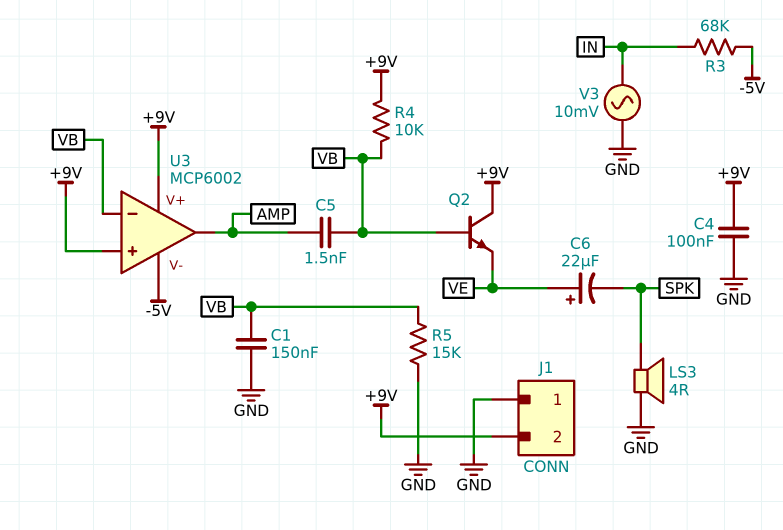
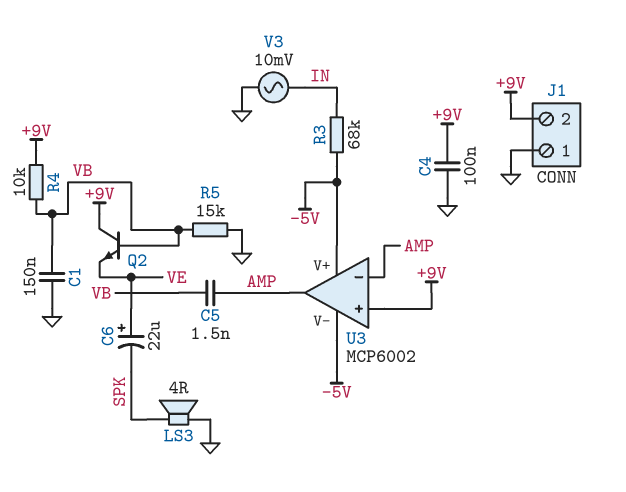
U3 pin V+: +9V -> -5V
U3 pin in-: VB -> AMP

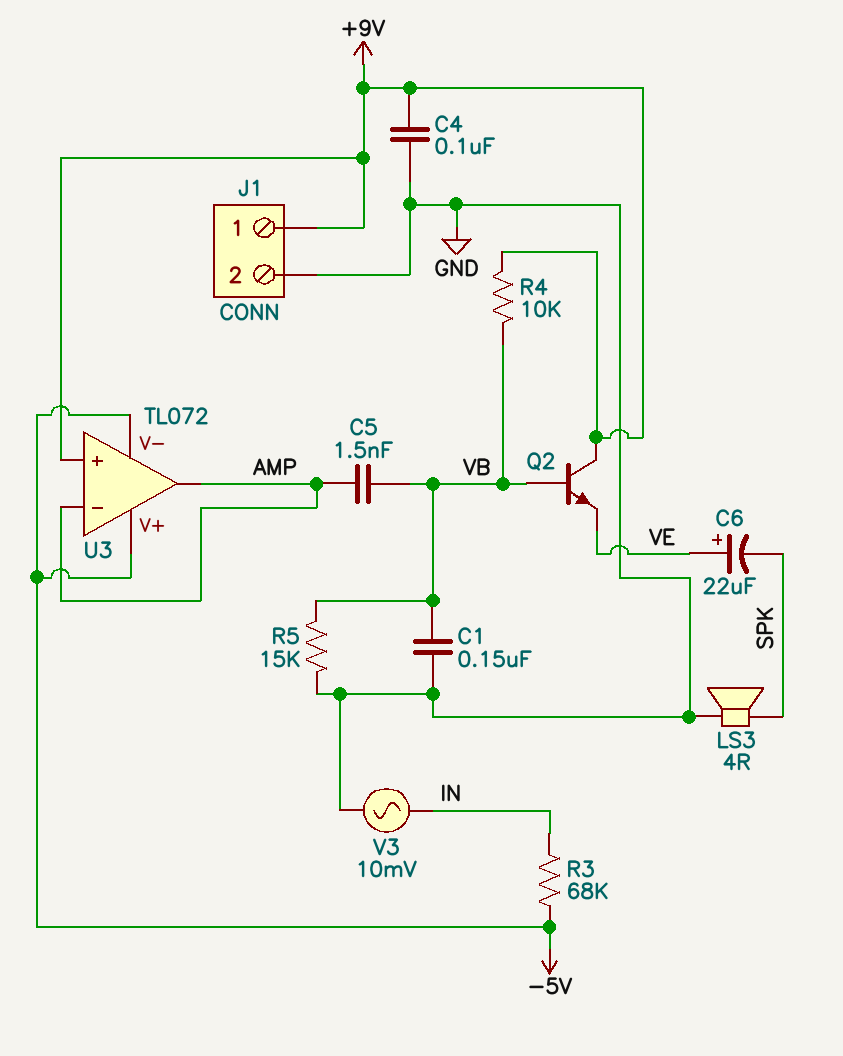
J1 pin 1: GND -> +9V
J1 pin 2: +9V -> GND
U3: MCP6002 -> TL072

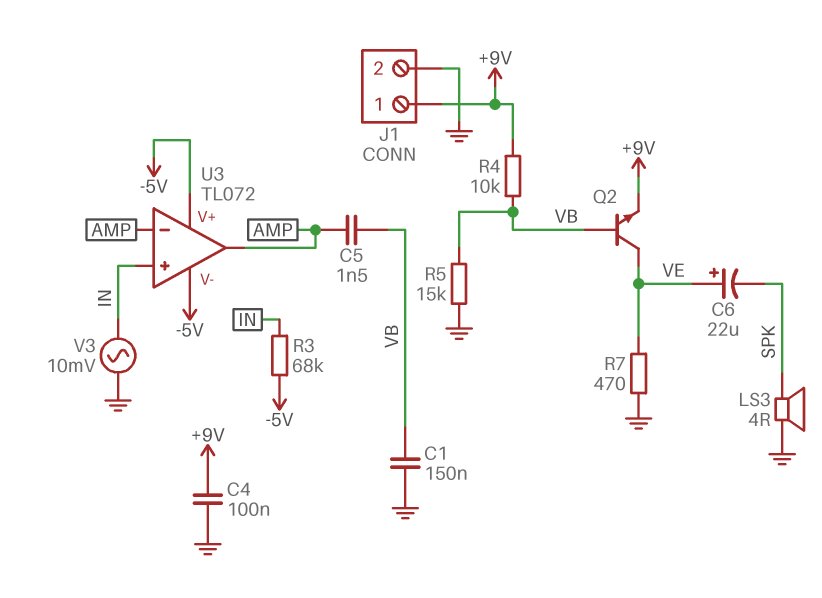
Q2: NPN (B VB, C +9V, E VE) -> NPN (B VB, C VE, E +9V)
R7: none -> 470 (GND, VE)
U3 pin in+: +9V -> IN

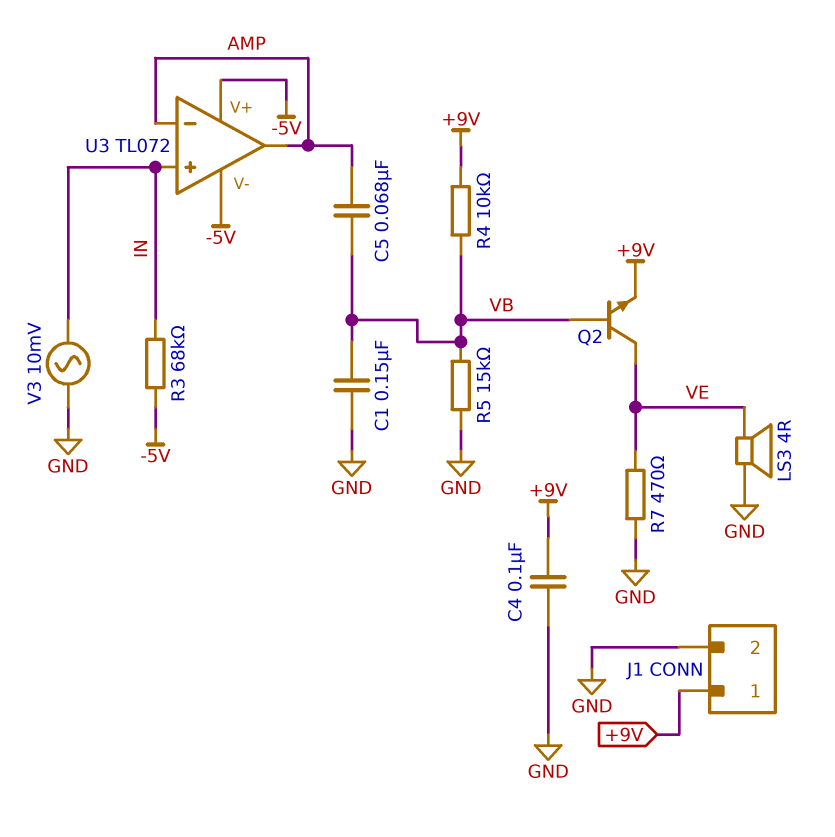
C5: 1.5nF (AMP, VB) -> 68nF (AMP, VB)
C6: 22uF (plus VE, minus SPK) -> none
LS3: speaker 4R (GND, SPK) -> speaker 4R (GND, VE)

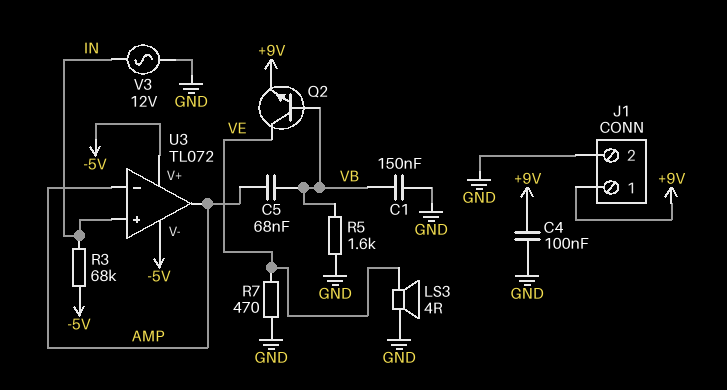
R4: 10k (+9V, VB) -> none
R5: 15k (GND, VB) -> 1.6k (GND, VB)
V3: AC 10mV (GND, IN) -> AC 12V (GND, IN)

